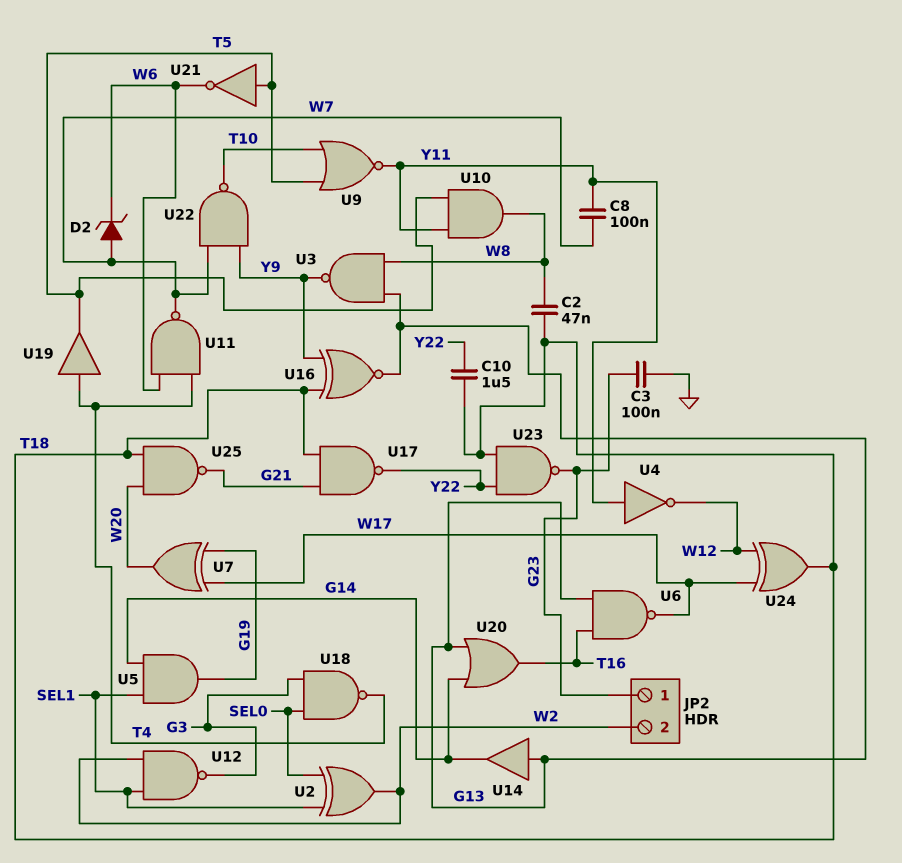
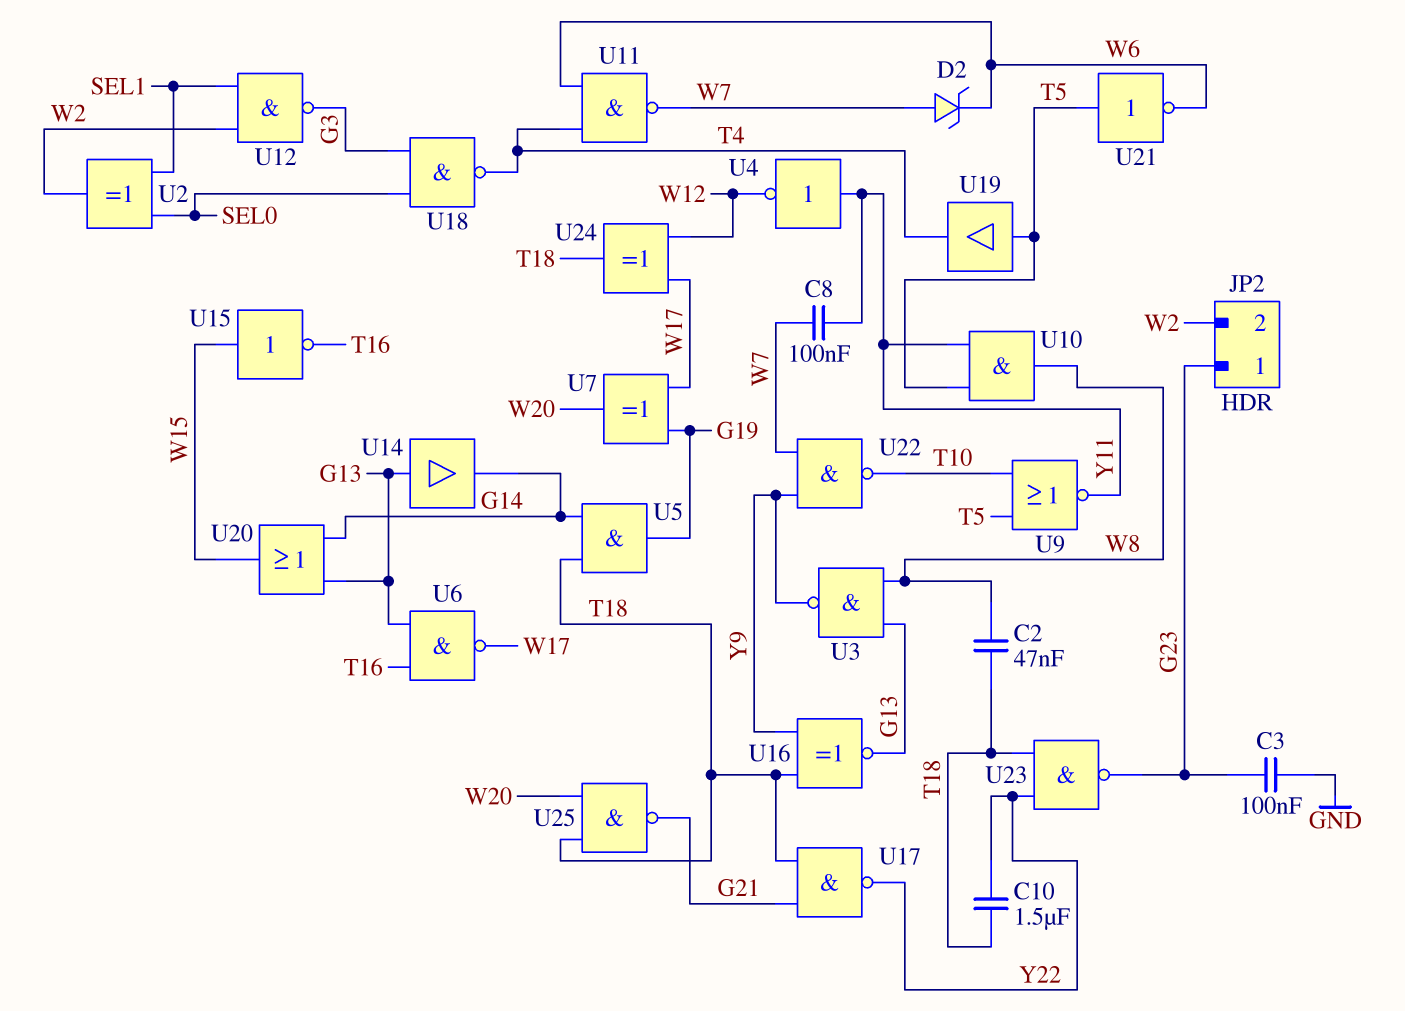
U5: AND (in G14, in SEL1, out G19) -> AND (in G14, in T18, out G19)
U15: none -> NOT (in W15, out T16)
U19: buffer (in T4, out T5) -> buffer (in T5, out T4)
U20: OR (in G13, in G14, out T16) -> OR (in G13, in G14, out W15)

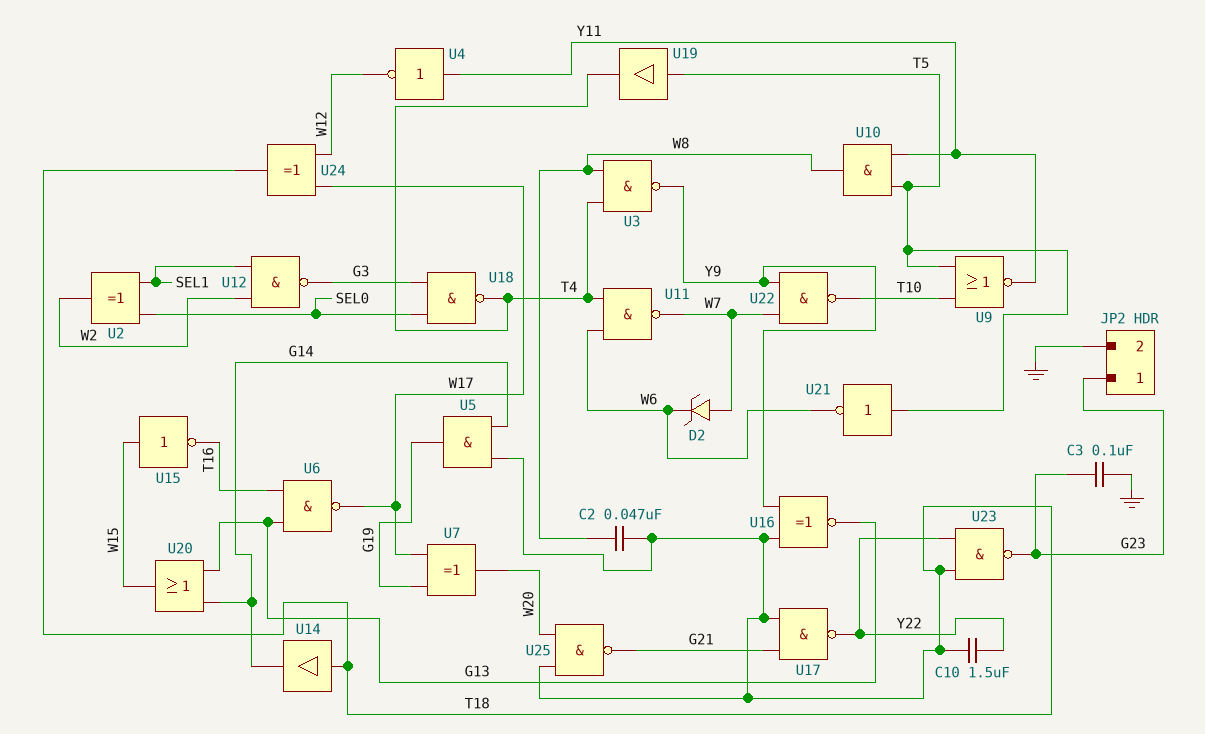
C8: 100nF (W7, Y11) -> none
JP2 pin 2: W2 -> GND
U3: NAND (in G13, in W8, out Y9) -> NAND (in T4, in W8, out Y9)
U14: buffer (in G13, out G14) -> buffer (in T18, out G14)

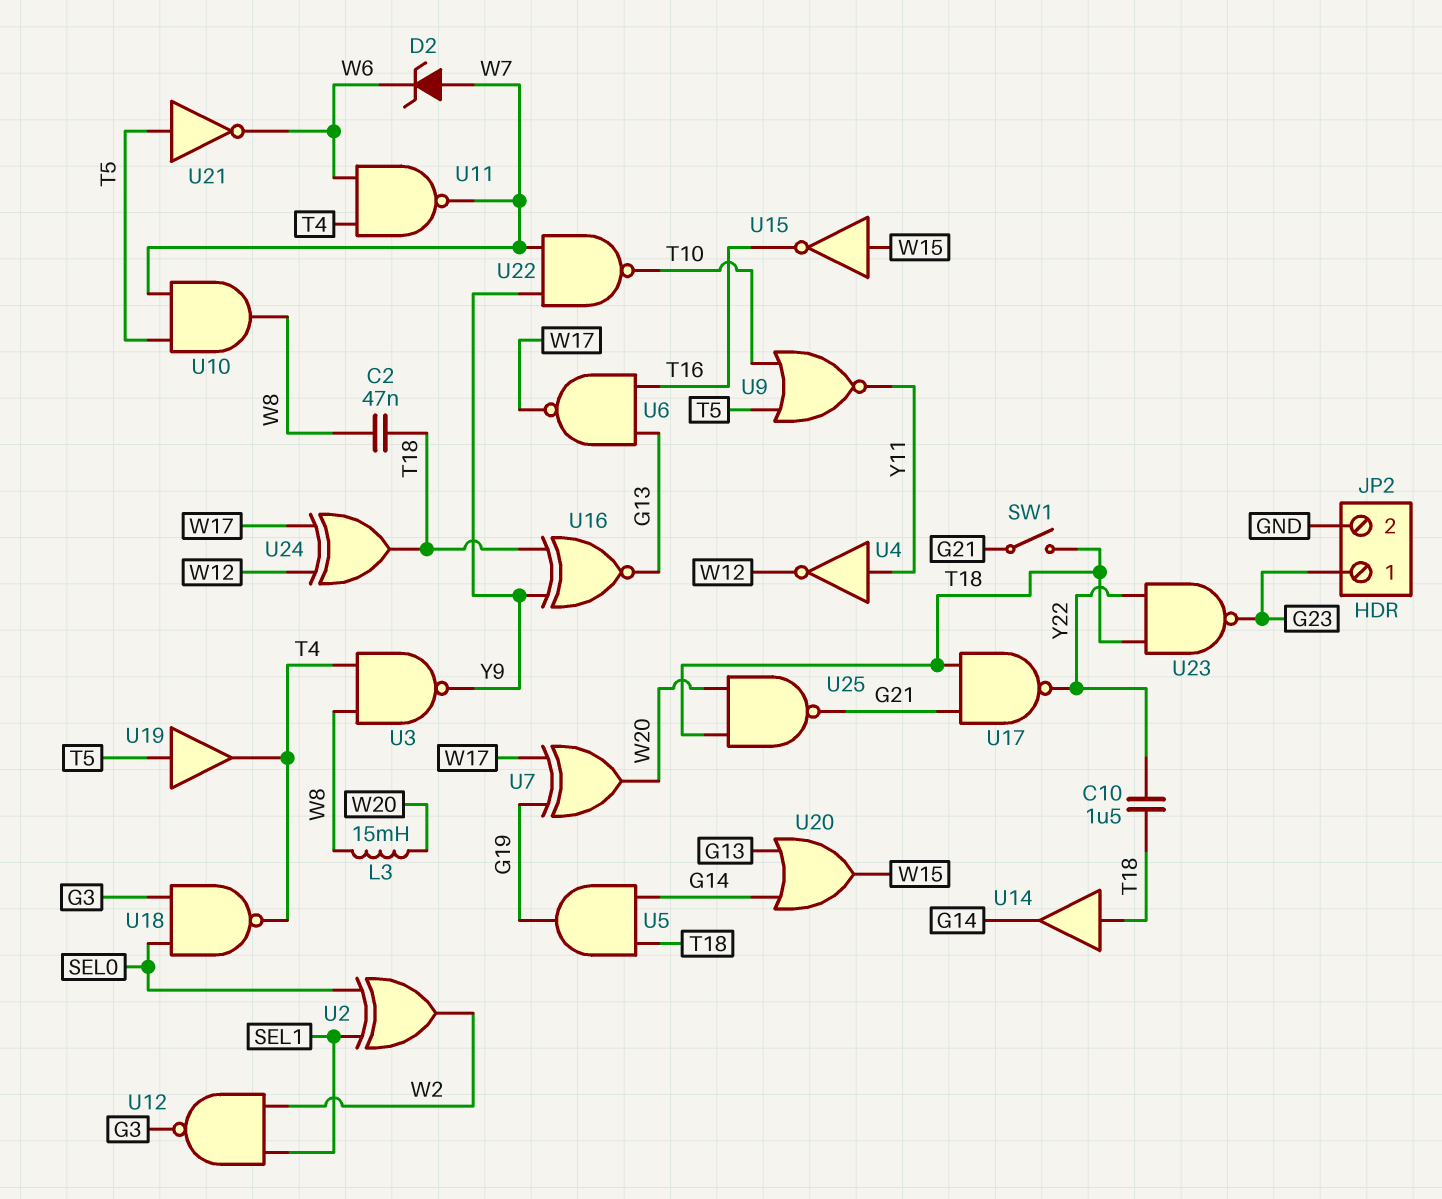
C3: 100nF (G23, GND) -> none
L3: none -> 15mH (W8, W20)
SW1: none -> switch (G21, T18)
U10: AND (in T5, in Y11, out W8) -> AND (in T5, in W7, out W8)

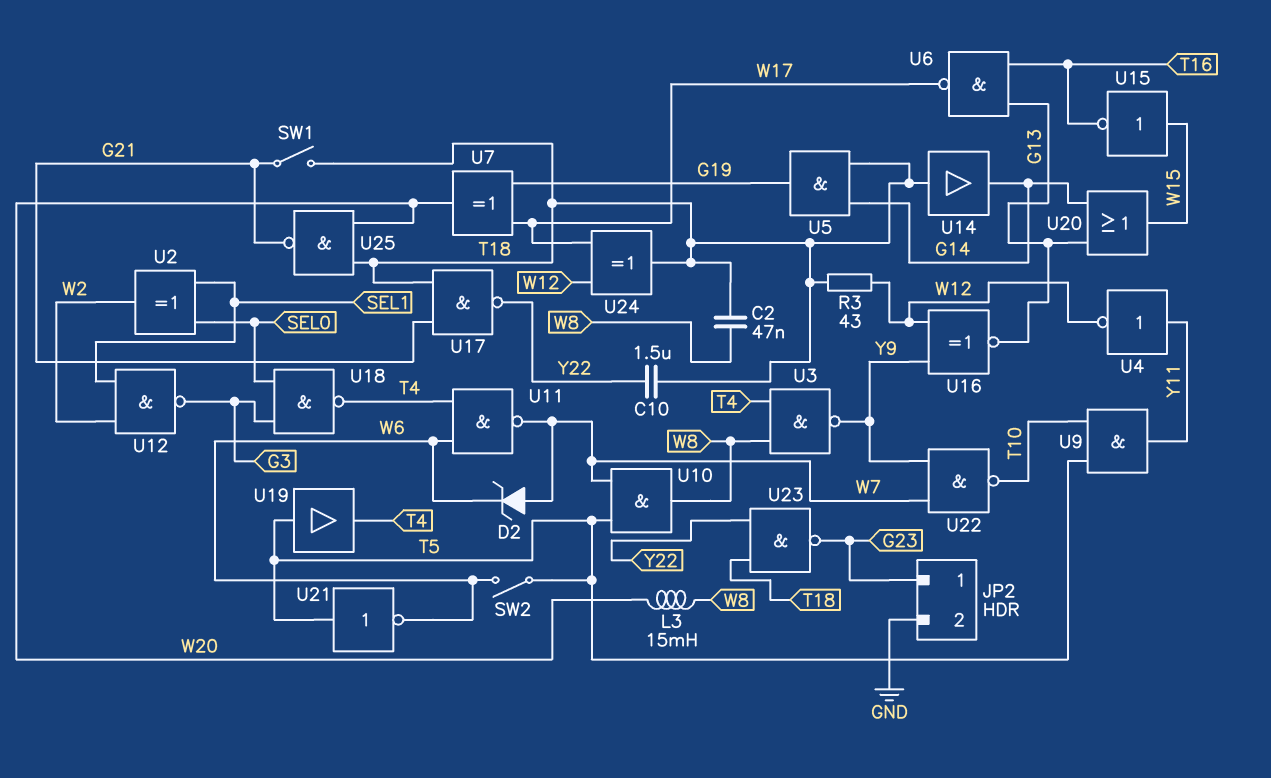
R3: none -> 43 (T18, W12)
SW2: none -> switch (T5, W6)
U9: NOR (in T5, in T10, out Y11) -> AND (in T5, in T10, out Y11)
U16: XNOR (in T18, in Y9, out G13) -> XNOR (in W12, in Y9, out G13)

